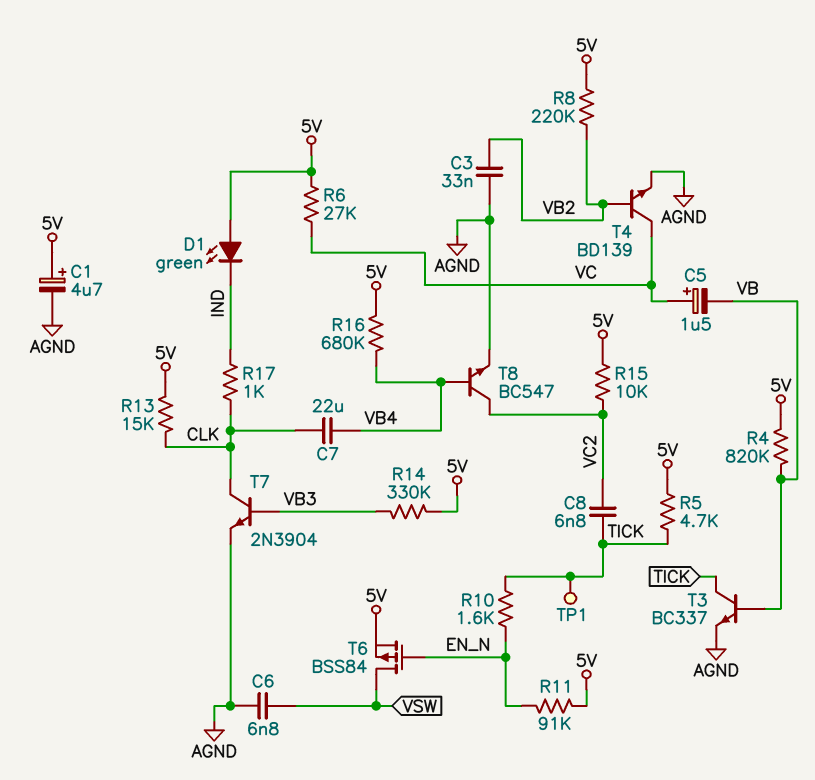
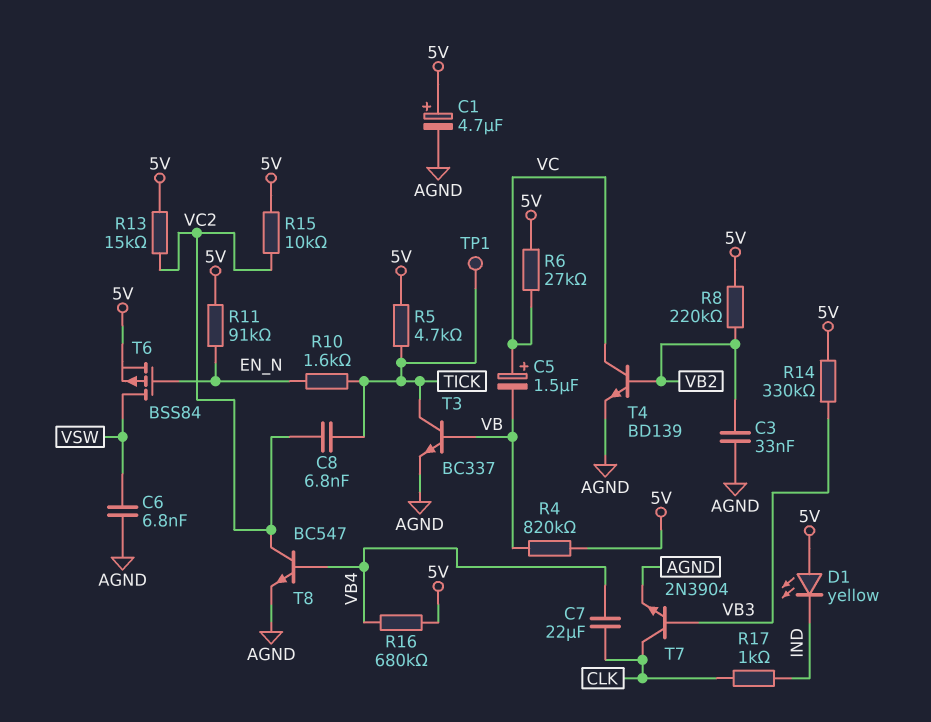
D1: LED green (A 5V, K IND) -> LED yellow (A 5V, K IND)
R13: 15k (5V, CLK) -> 15k (5V, VC2)

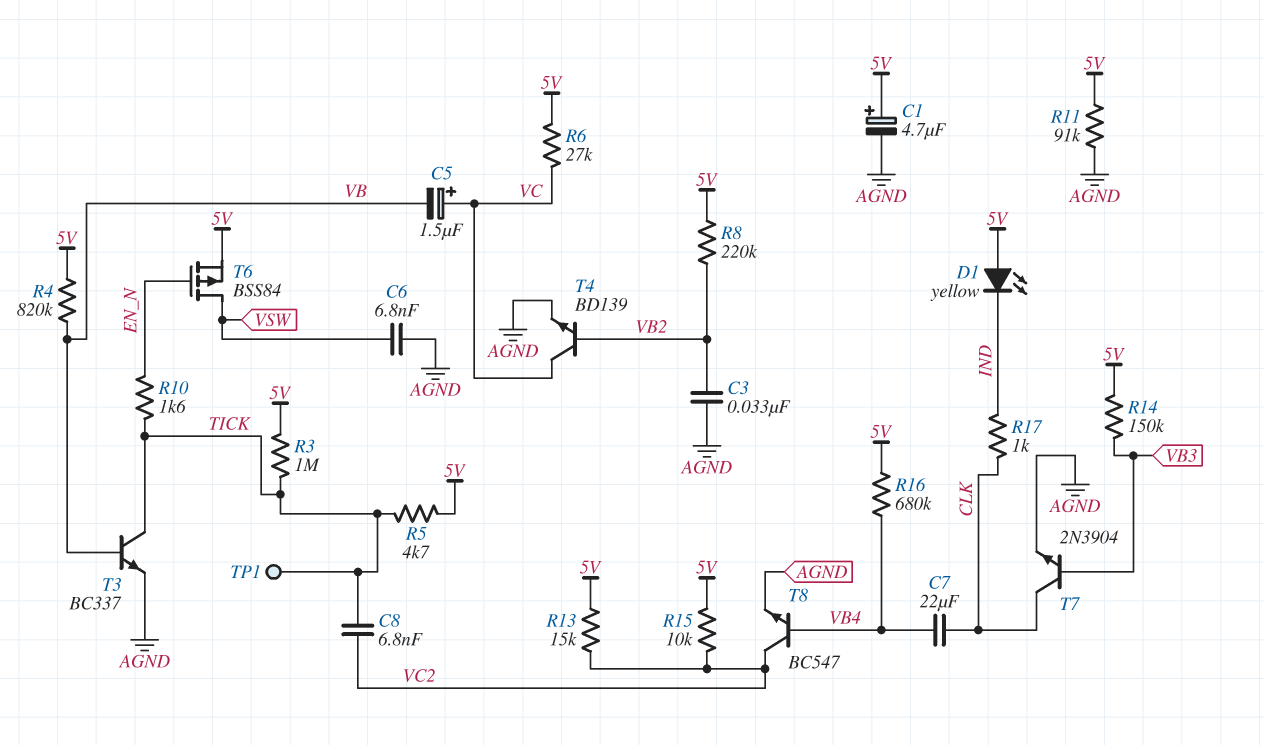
R3: none -> 1M (5V, TICK)
R11: 91k (5V, EN_N) -> 91k (5V, AGND)
R14: 330k (5V, VB3) -> 150k (5V, VB3)

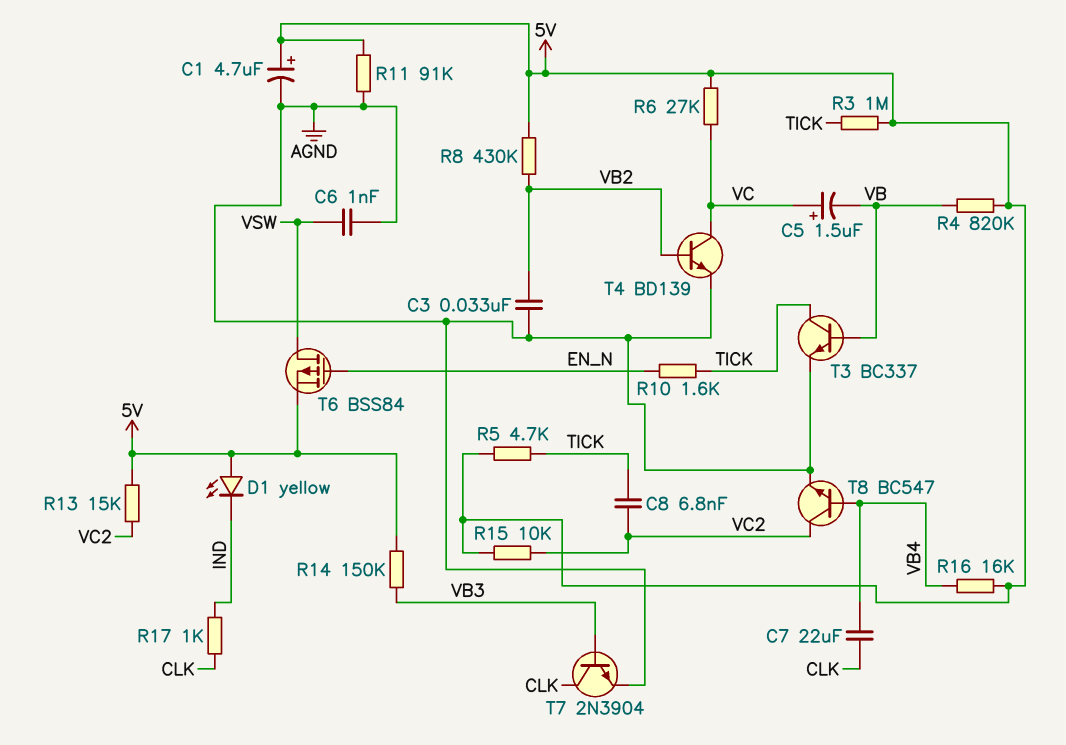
C6: 6.8nF (AGND, VSW) -> 1nF (AGND, VSW)
R8: 220k (5V, VB2) -> 430k (5V, VB2)
R16: 680k (5V, VB4) -> 16k (5V, VB4)
TP1: test point (TICK) -> none

